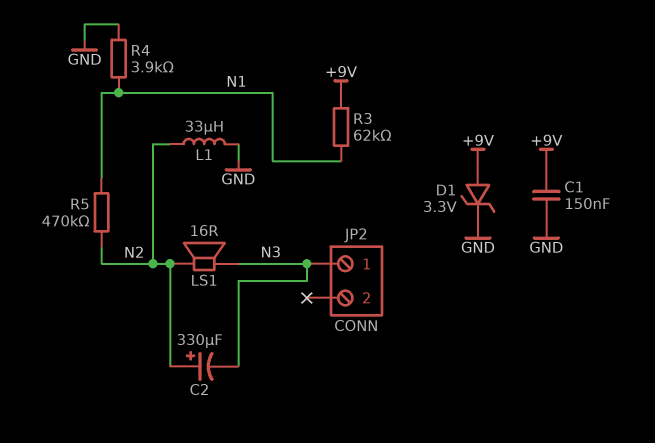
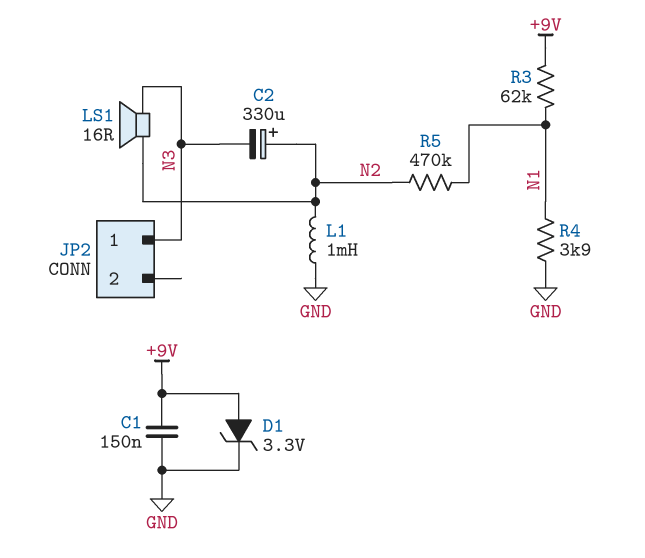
L1: 33uH (GND, N2) -> 1mH (GND, N2)

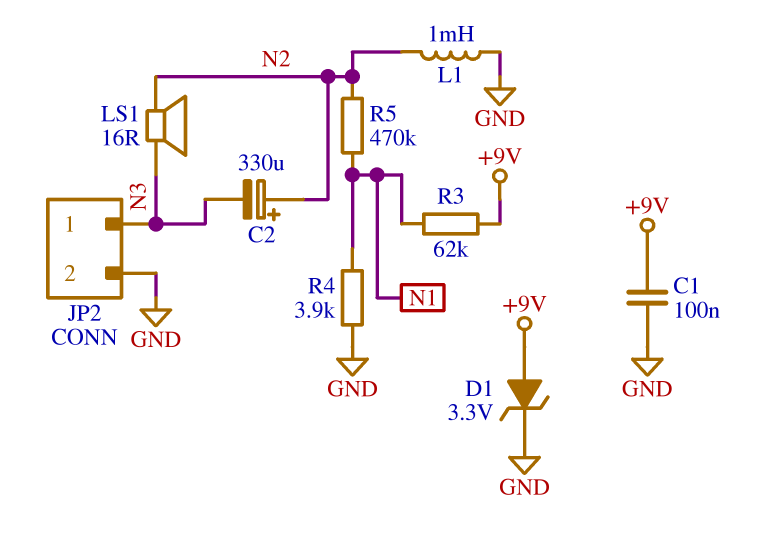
C1: 150nF (+9V, GND) -> 100nF (+9V, GND)
JP2 pin 2: none -> GND

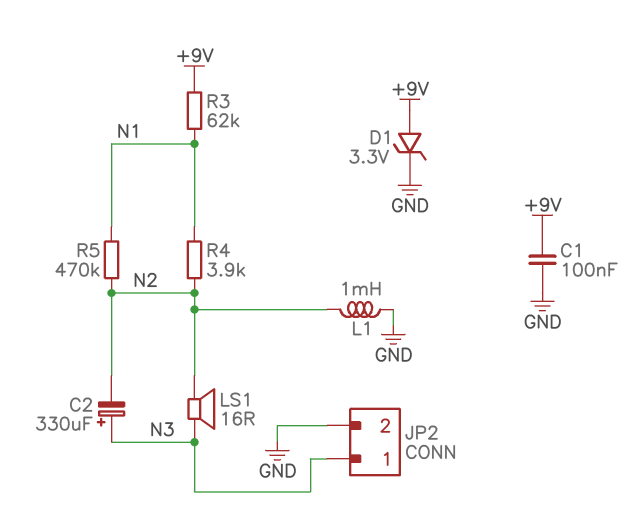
C2: 330uF (plus N2, minus N3) -> 330uF (plus N3, minus N2)
R4: 3.9k (GND, N1) -> 3.9k (N1, N2)

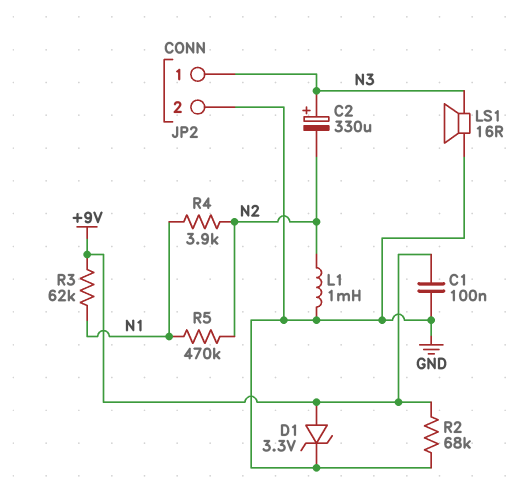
LS1: speaker 16R (N2, N3) -> speaker 16R (GND, N3)
R2: none -> 68k (+9V, GND)

